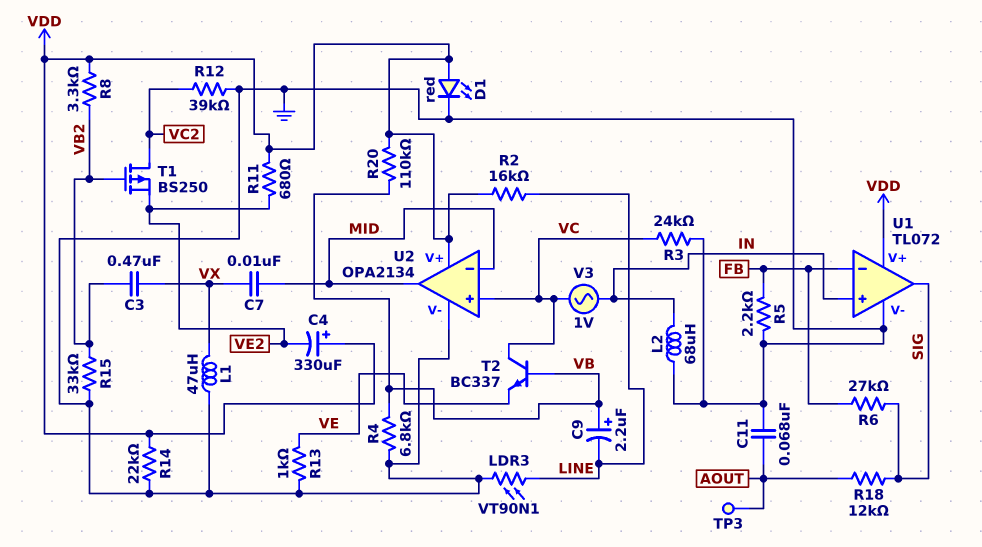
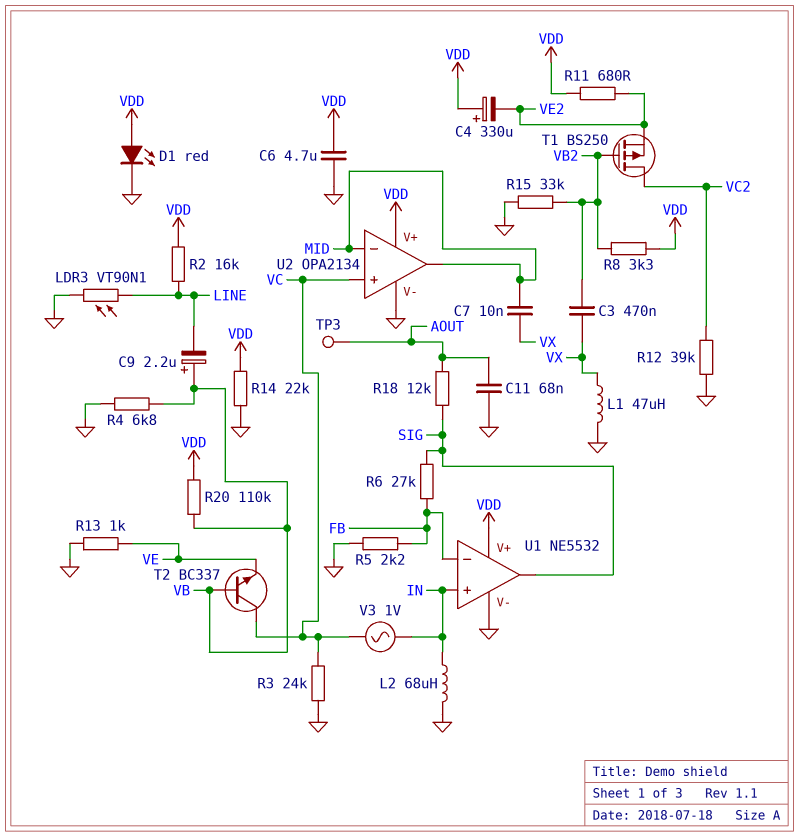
C6: none -> 4.7uF (GND, VDD)
U1: TL072 -> NE5532

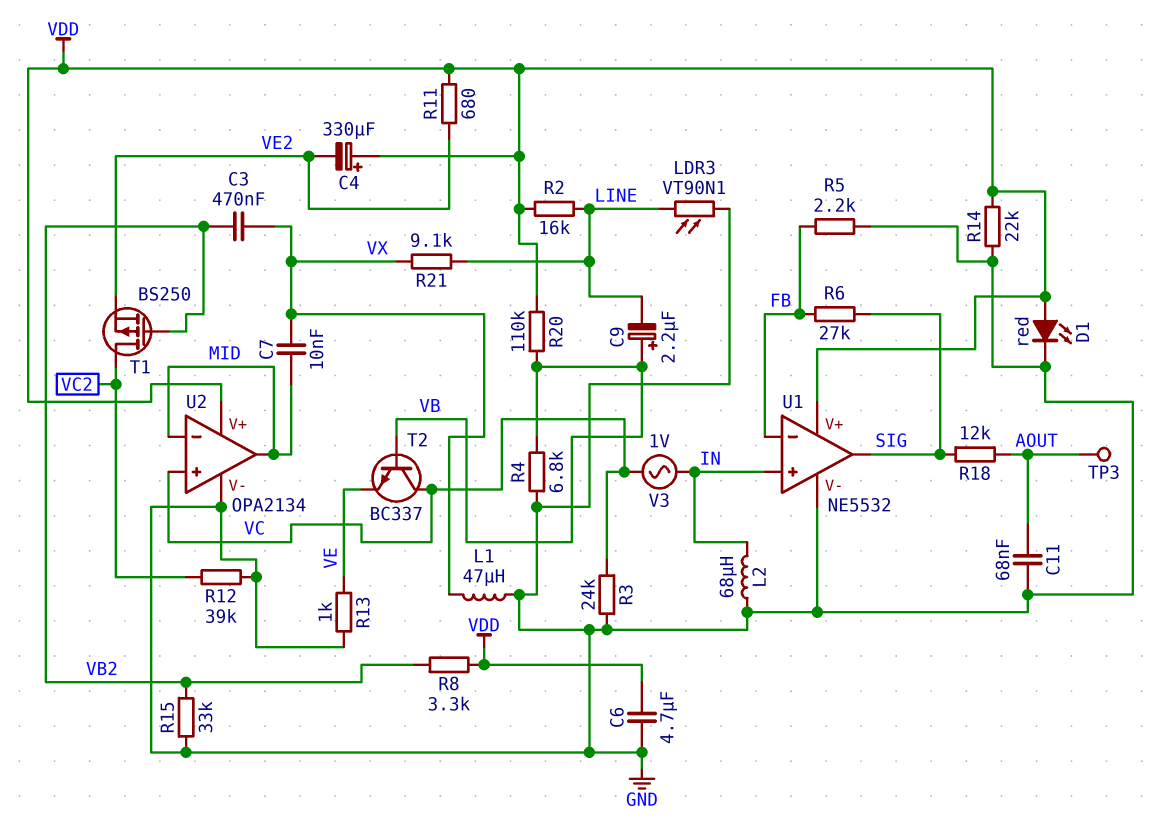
R21: none -> 9.1k (LINE, VX)

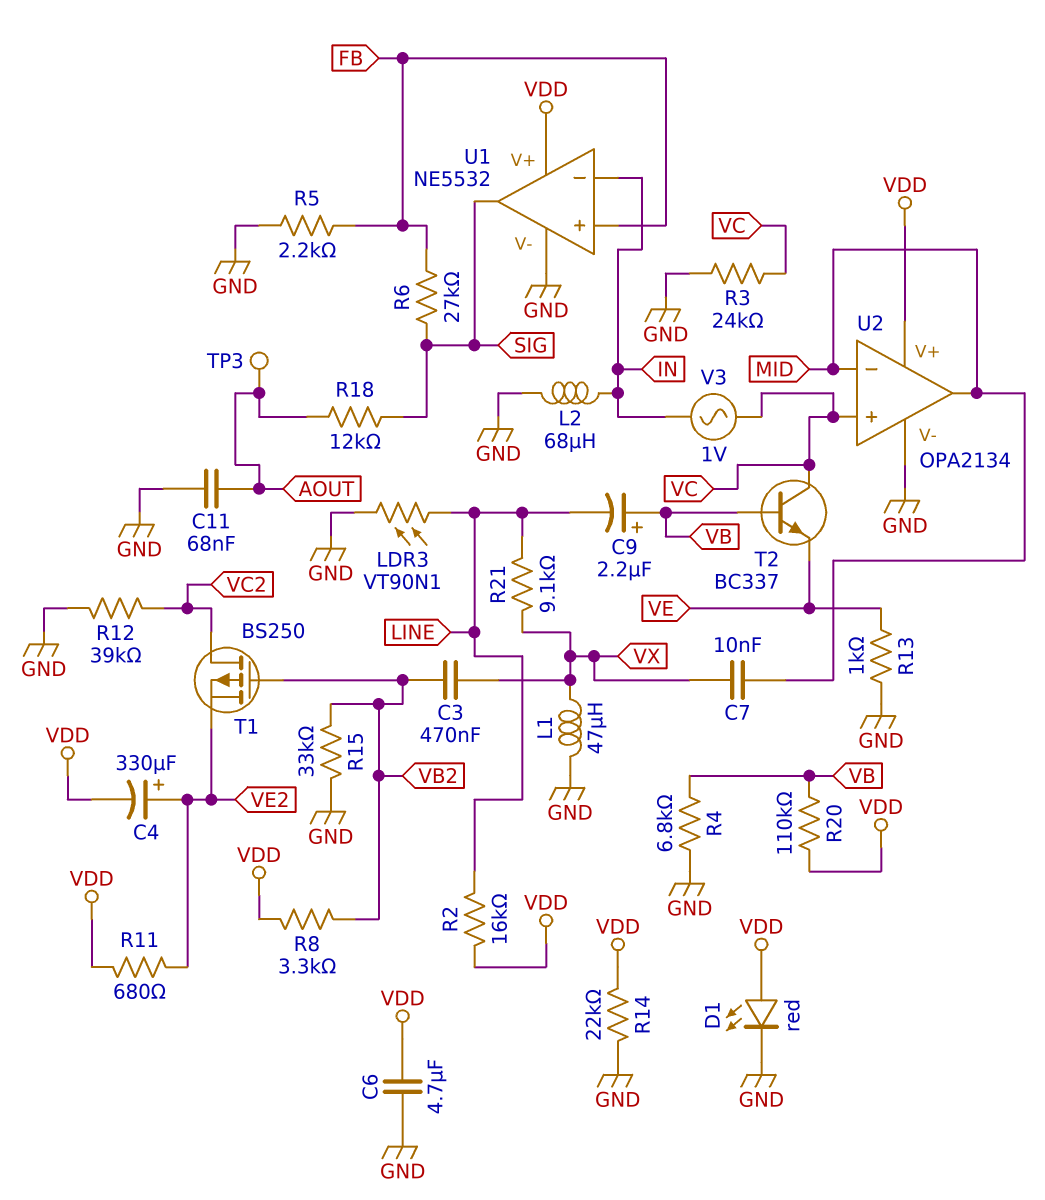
C4: 330uF (plus VDD, minus VE2) -> 330uF (plus VE2, minus VDD)
U1 pin in+: IN -> FB
U1 pin in-: FB -> IN

